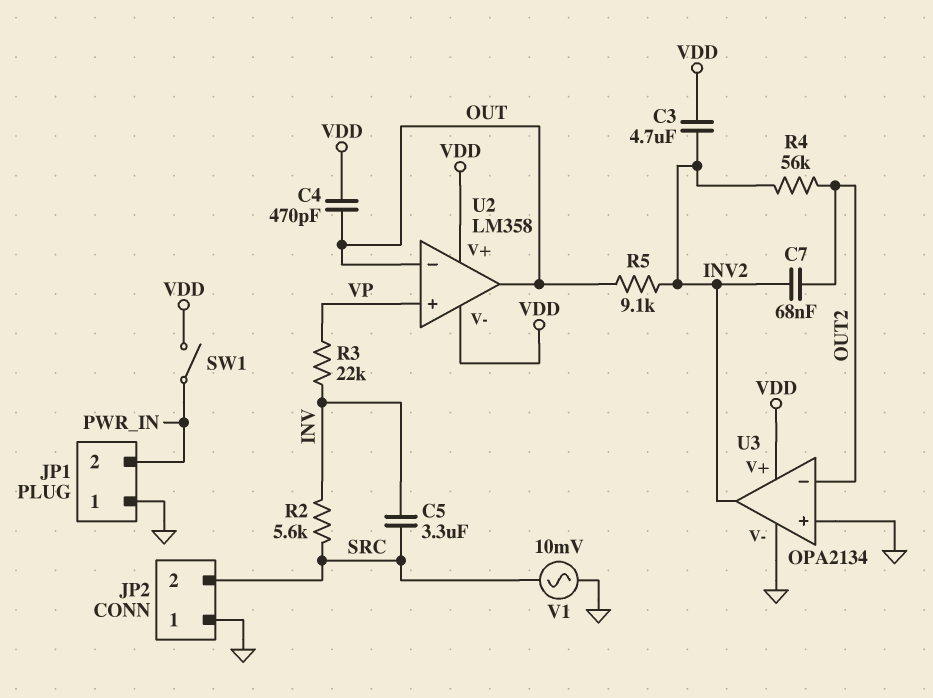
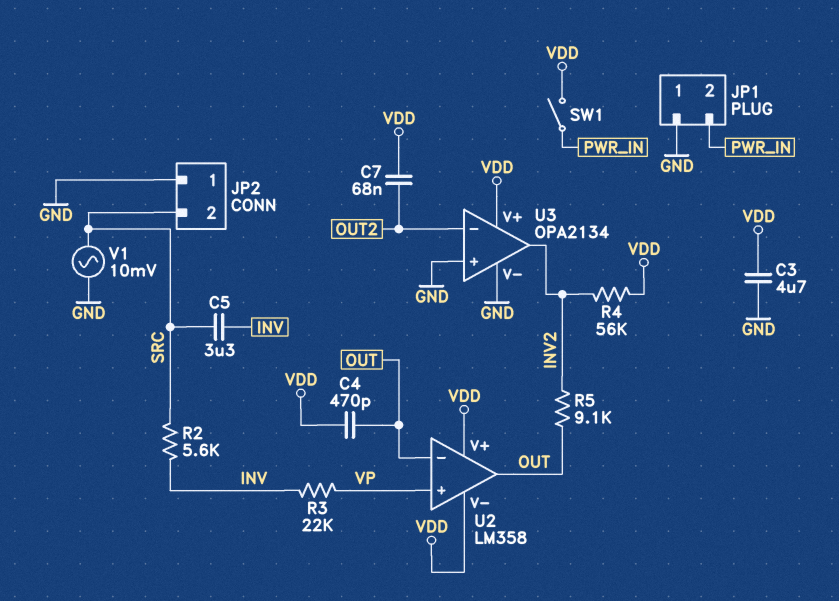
C3: 4.7uF (INV2, VDD) -> 4.7uF (GND, VDD)
C7: 68nF (INV2, OUT2) -> 68nF (OUT2, VDD)
R4: 56k (INV2, OUT2) -> 56k (INV2, VDD)

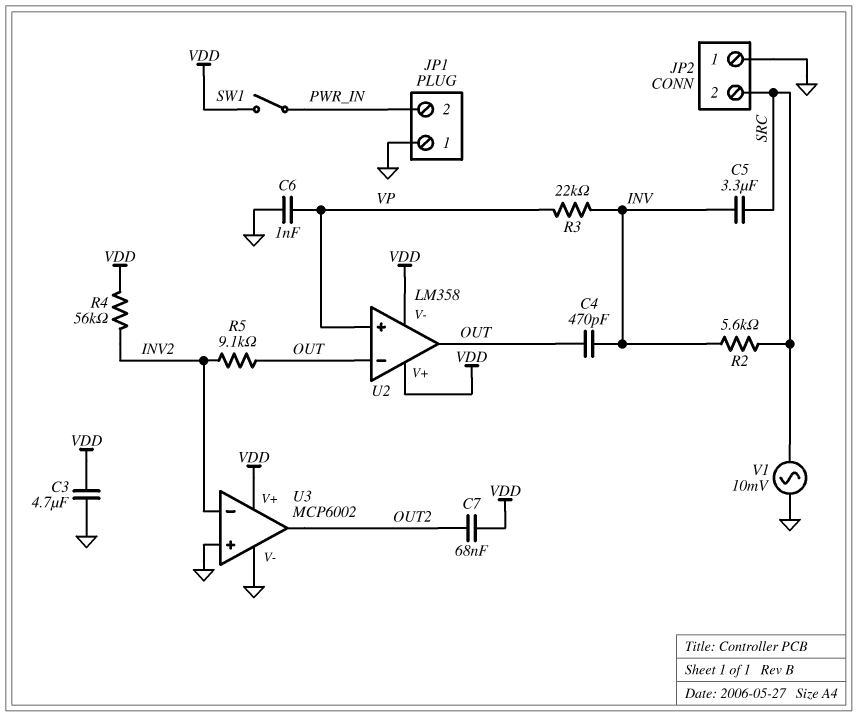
C4: 470pF (OUT, VDD) -> 470pF (INV, OUT)
C6: none -> 1nF (GND, VP)
U3: OPA2134 -> MCP6002
U3 pin in-: OUT2 -> INV2
U3 pin out: INV2 -> OUT2

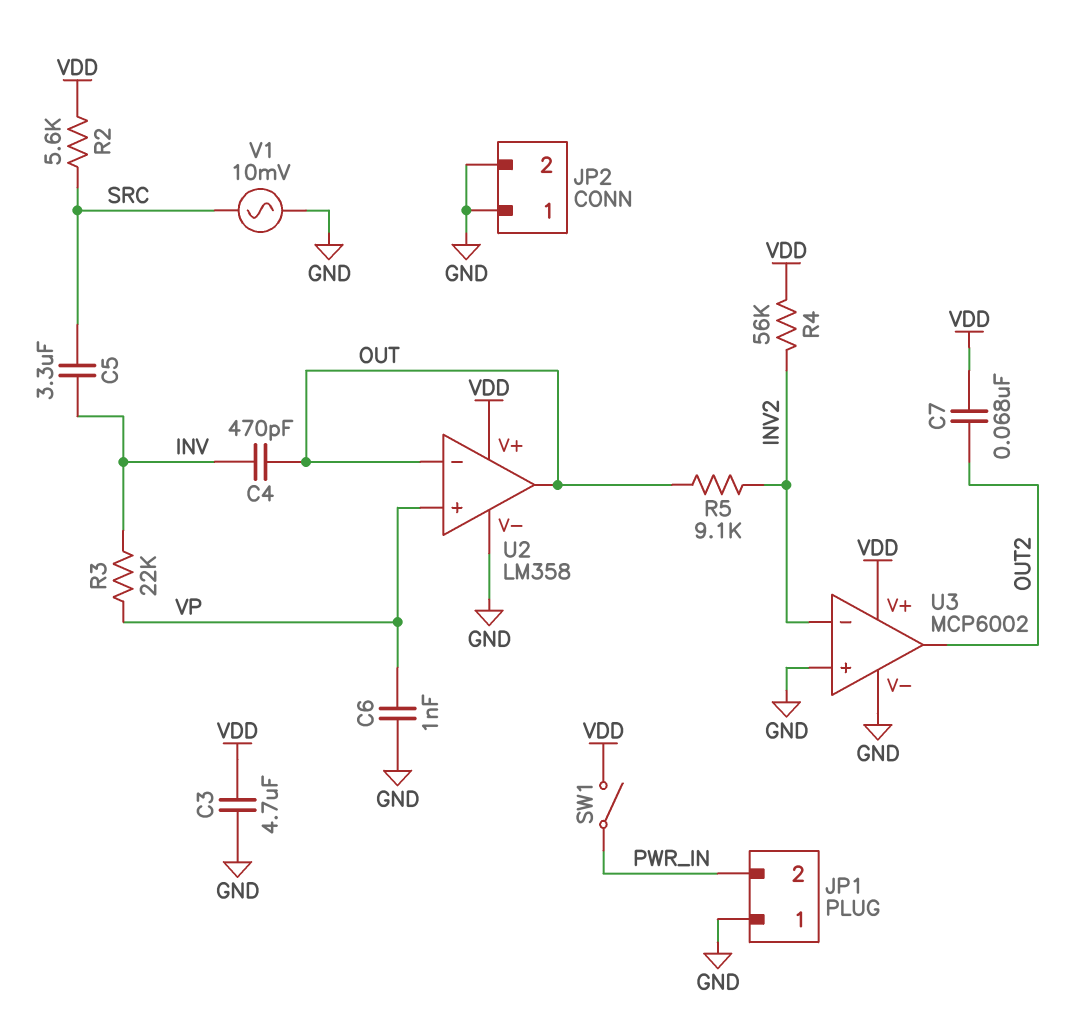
JP2 pin 2: SRC -> GND
R2: 5.6k (INV, SRC) -> 5.6k (SRC, VDD)
U2 pin V-: VDD -> GND

